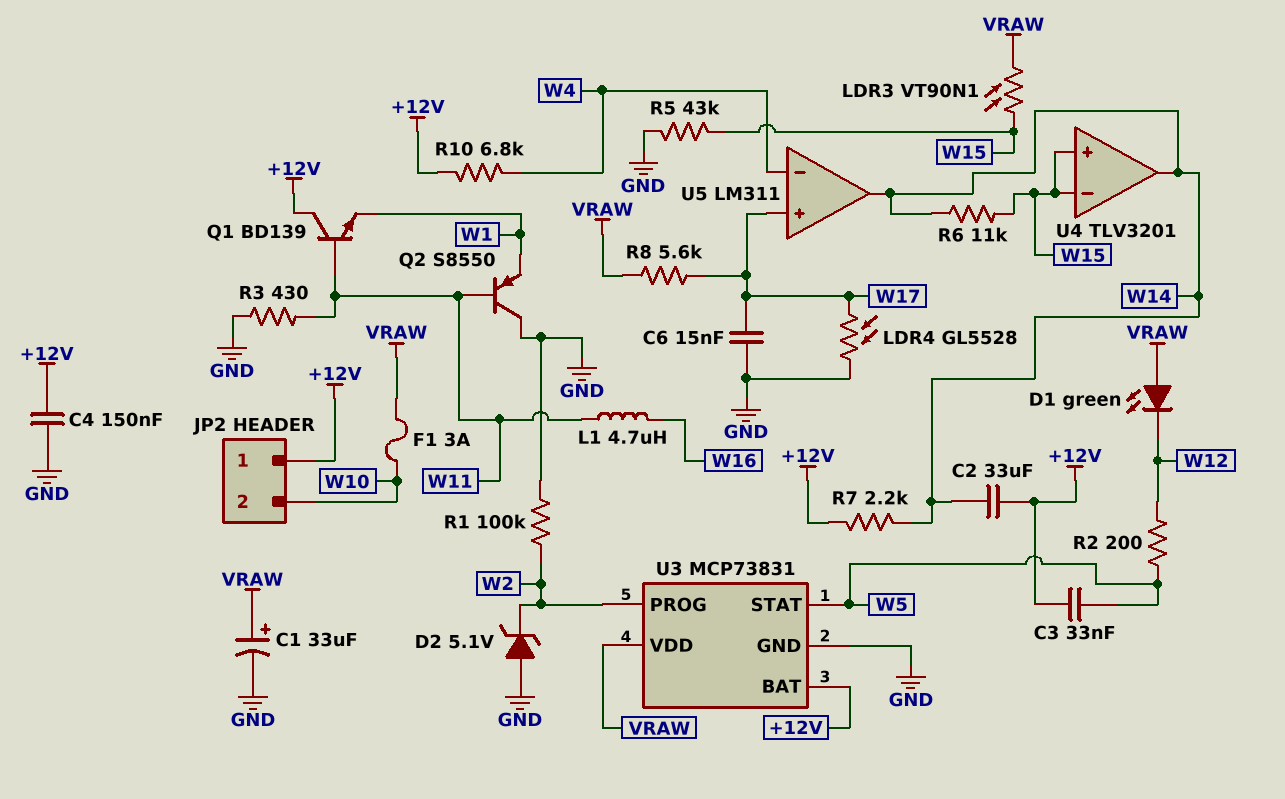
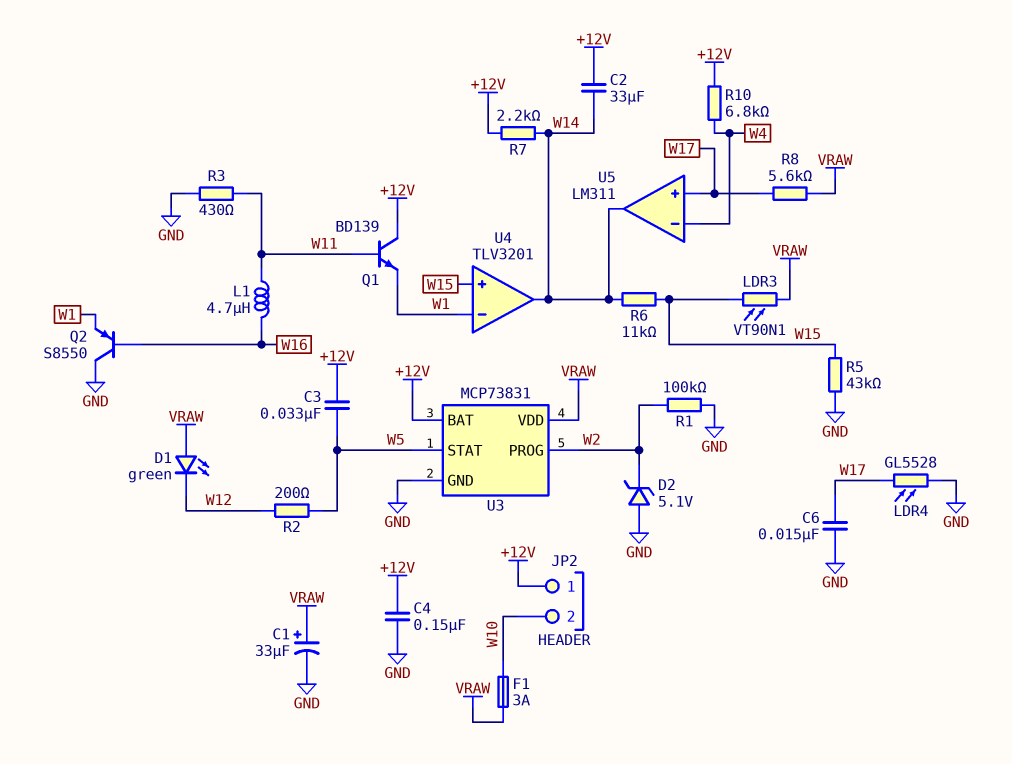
Q2: PNP S8550 (B W11, C GND, E W1) -> PNP S8550 (B W16, C GND, E W1)
U4 pin in-: W15 -> W1

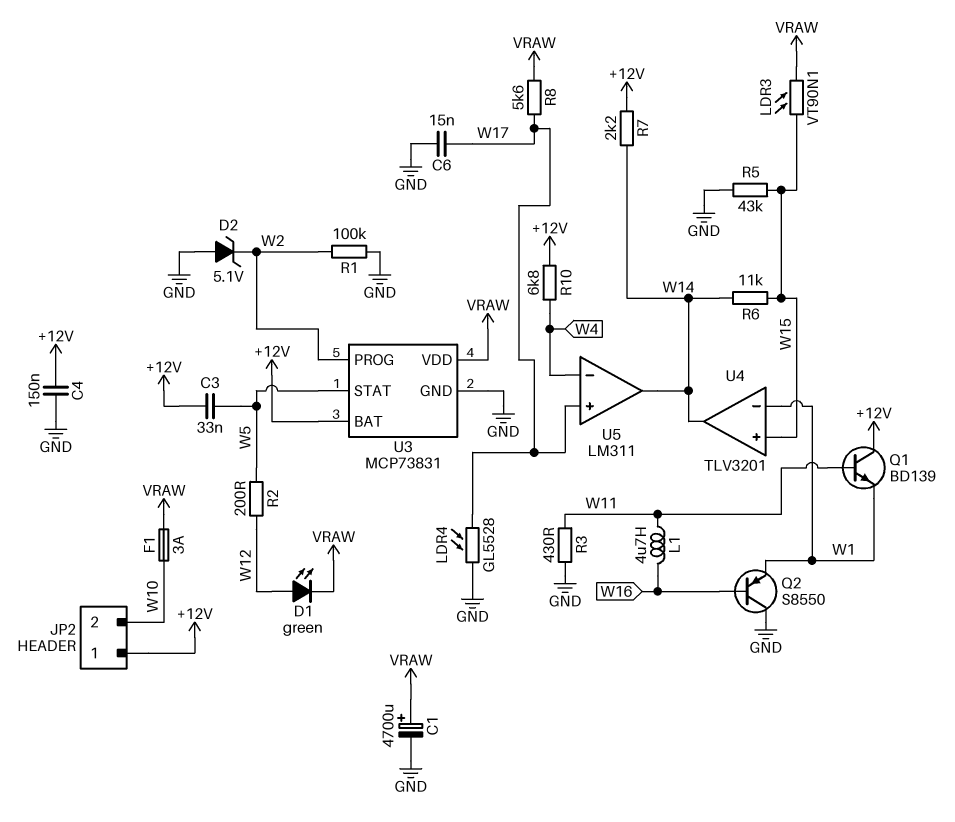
C1: 33uF (plus VRAW, minus GND) -> 4700uF (plus VRAW, minus GND)
C2: 33uF (+12V, W14) -> none
D1: LED green (A VRAW, K W12) -> LED green (A W12, K VRAW)

